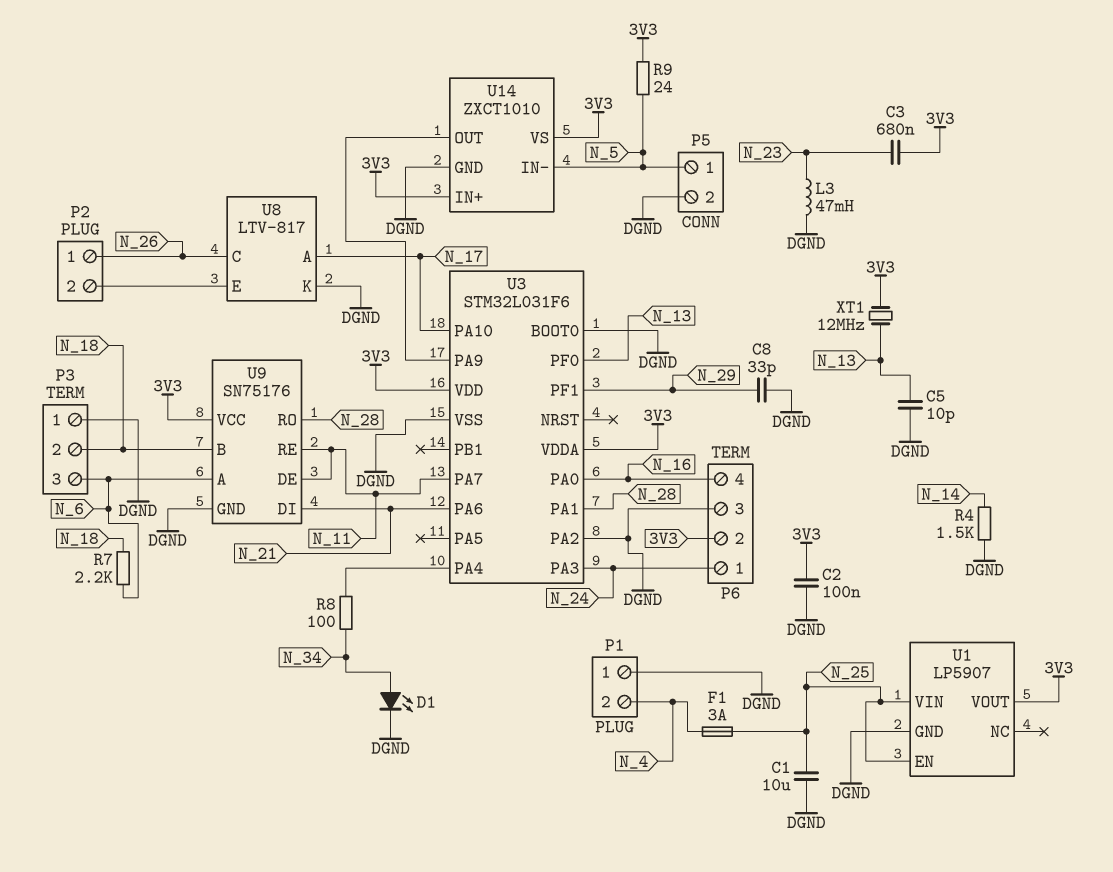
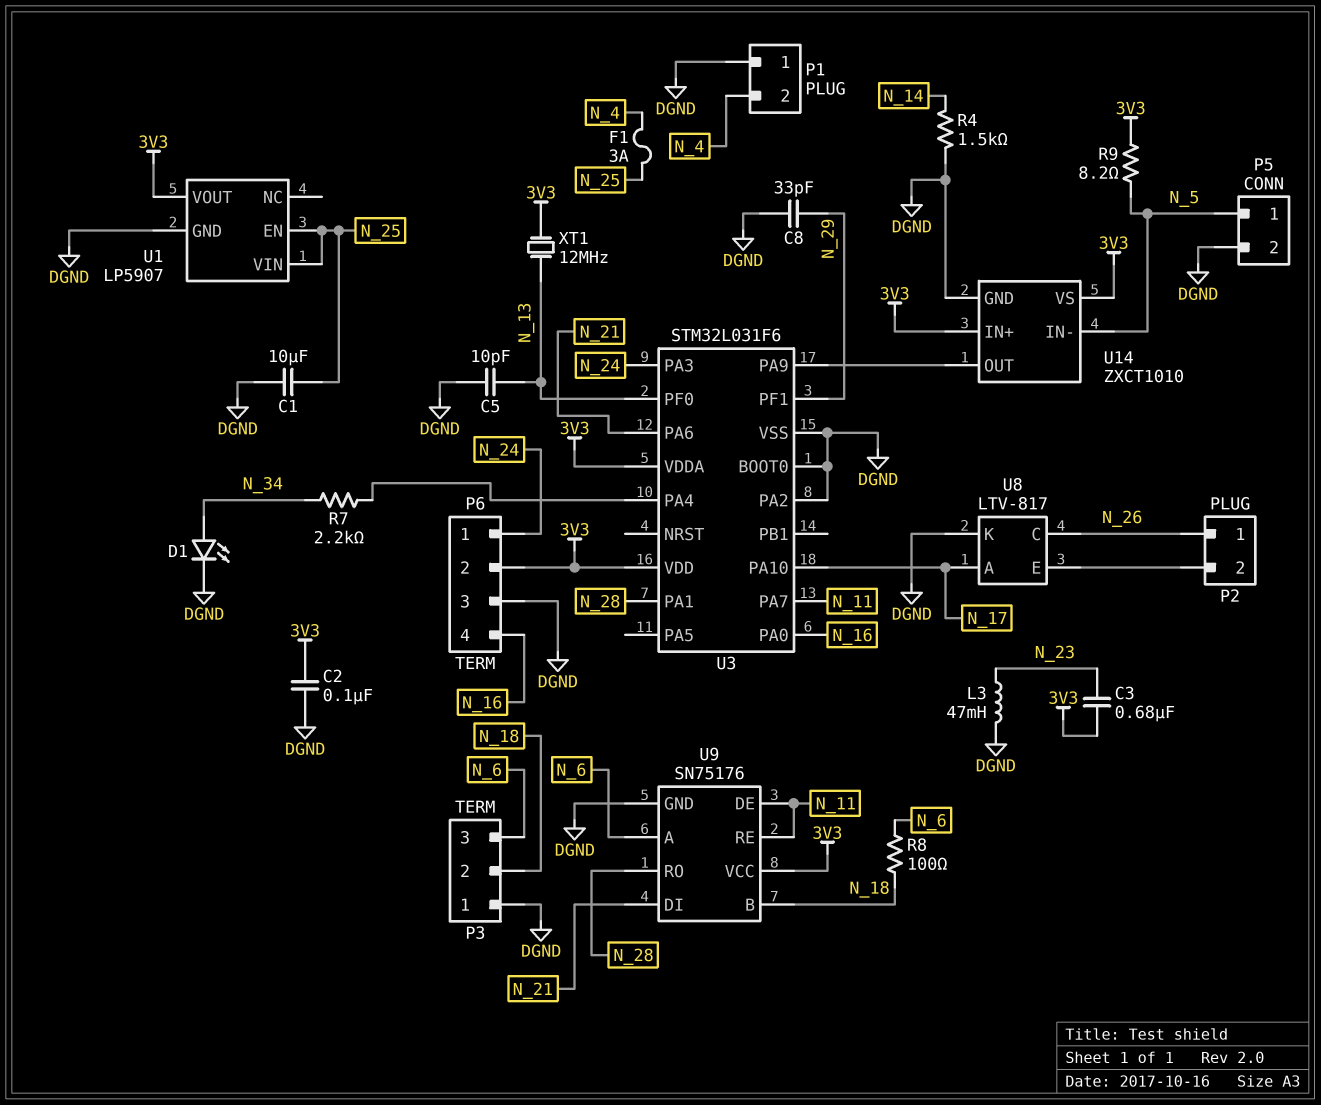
R7: 2.2k (N_6, N_18) -> 2.2k (N_34, U3/PA4)
R8: 100 (N_34, U3/PA4) -> 100 (N_6, N_18)
R9: 24 (3V3, N_5) -> 8.2 (3V3, N_5)

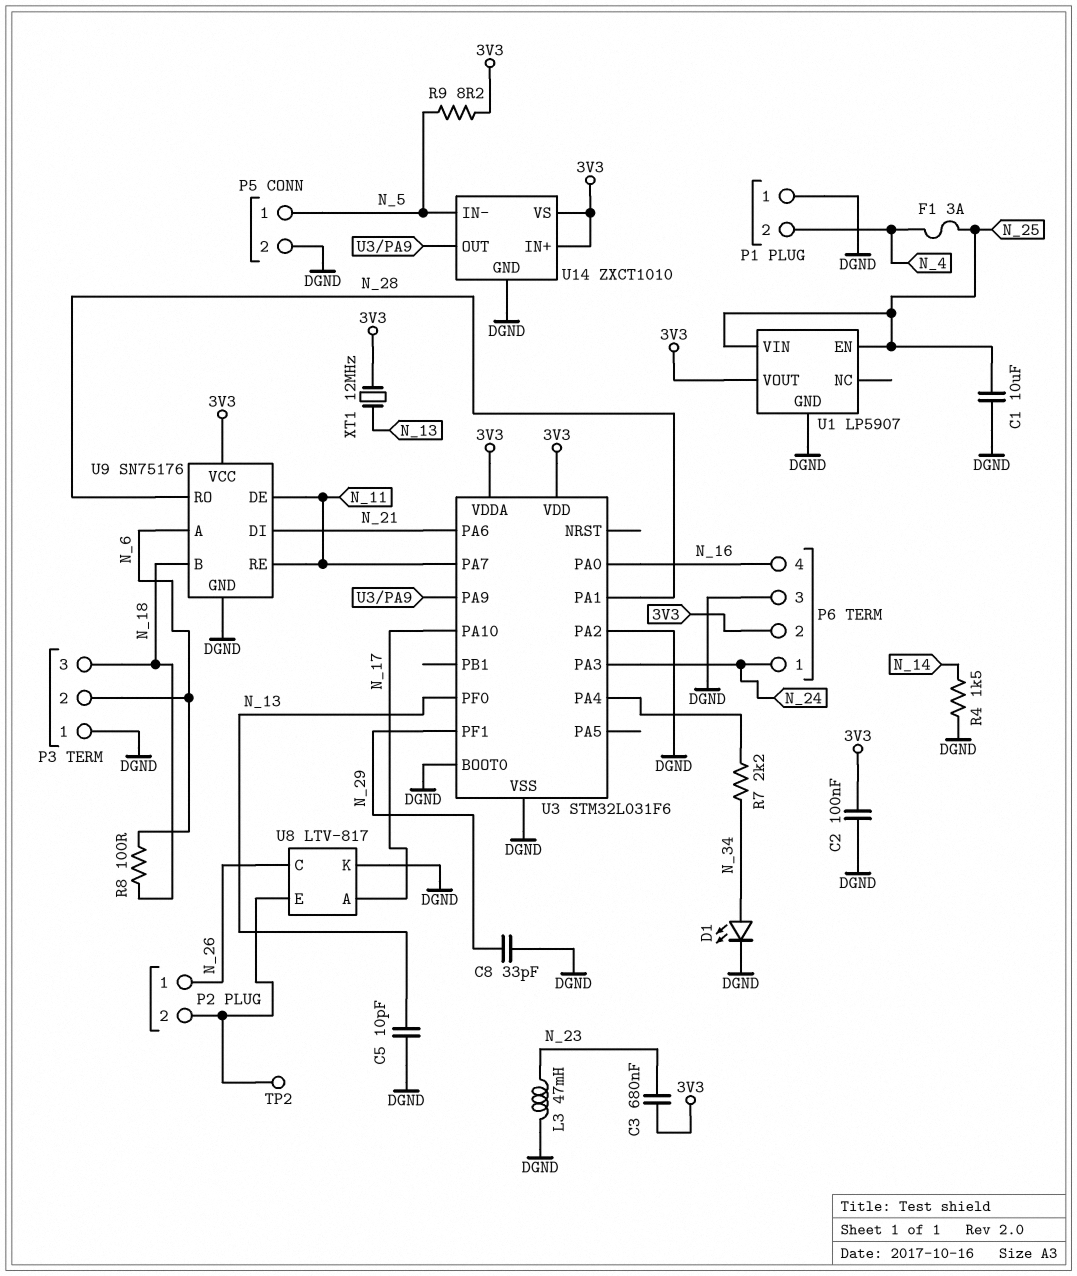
P3 pin 2: N_18 -> N_6
P3 pin 3: N_6 -> N_18
TP2: none -> test point (P2/2)

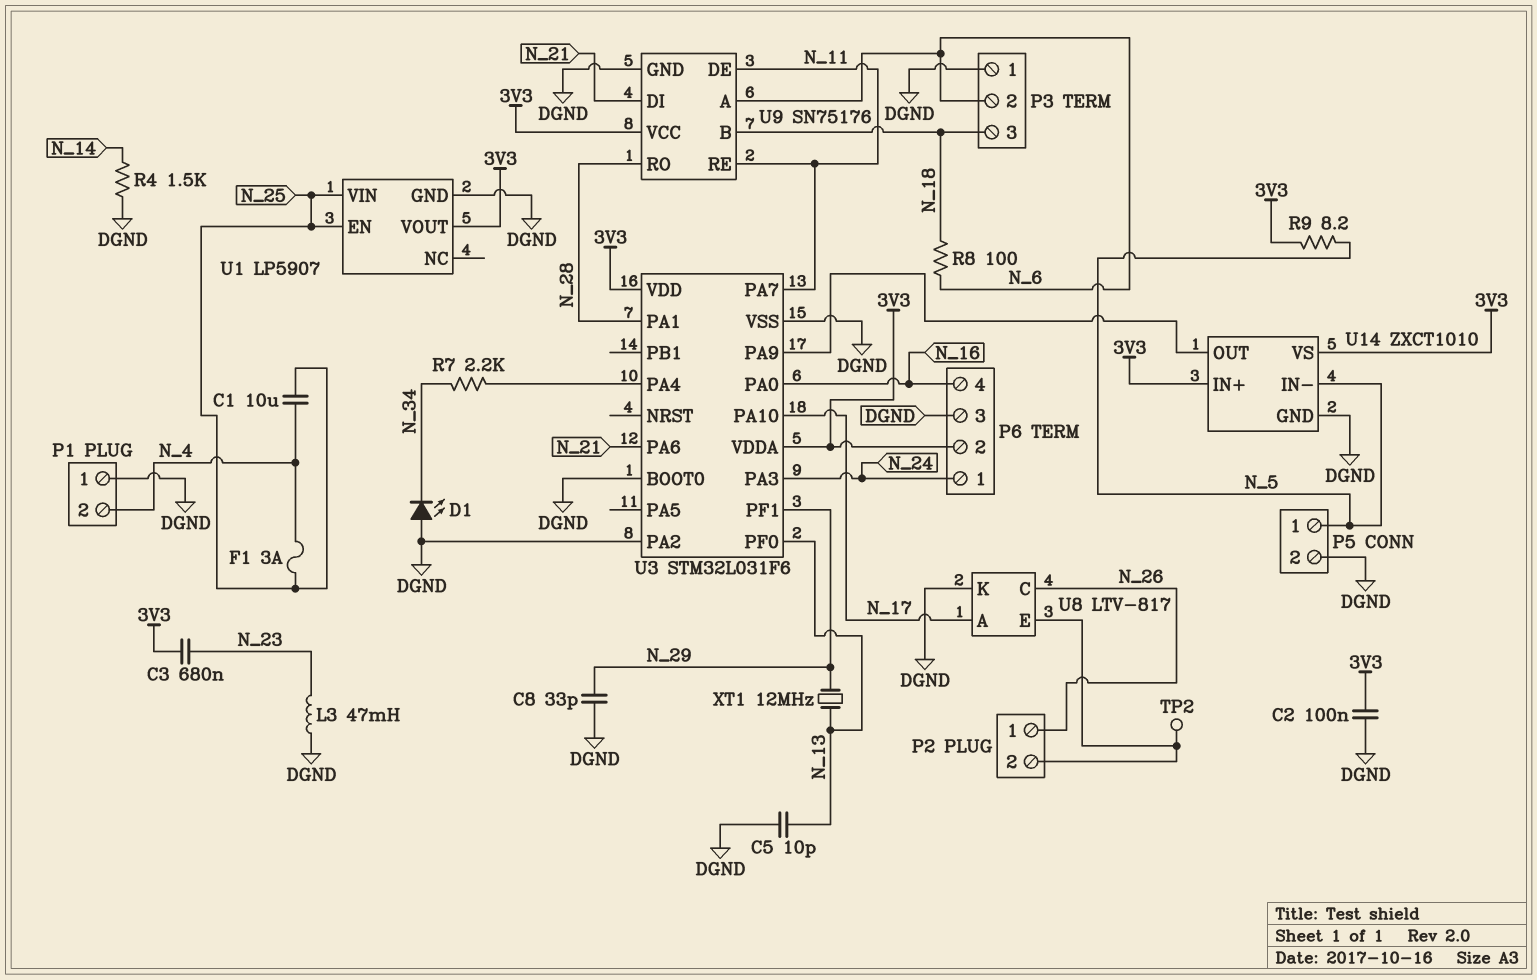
C1: 10uF (DGND, N_25) -> 10uF (N_4, N_25)
D1: LED (A N_34, K DGND) -> LED (A DGND, K N_34)
XT1: 12MHz (3V3, N_13) -> 12MHz (N_13, N_29)

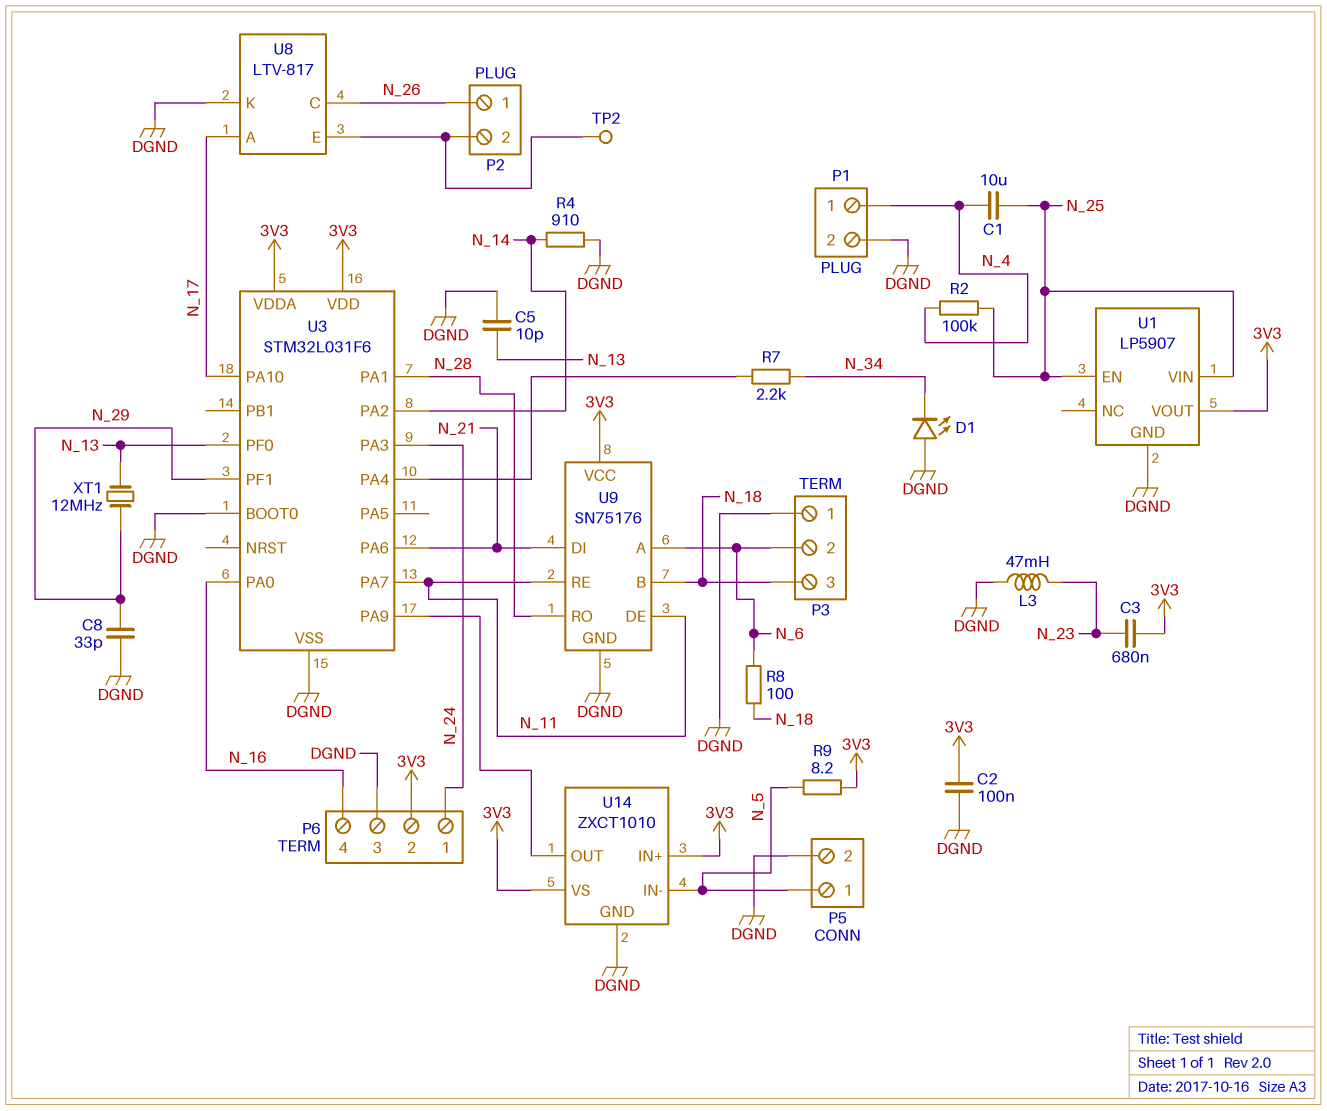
F1: 3A (N_4, N_25) -> none
P1 pin 1: DGND -> N_4
P1 pin 2: N_4 -> DGND
R2: none -> 100k (N_4, N_25)
R4: 1.5k (DGND, N_14) -> 910 (DGND, N_14)
U3 pin PA2: DGND -> N_14

